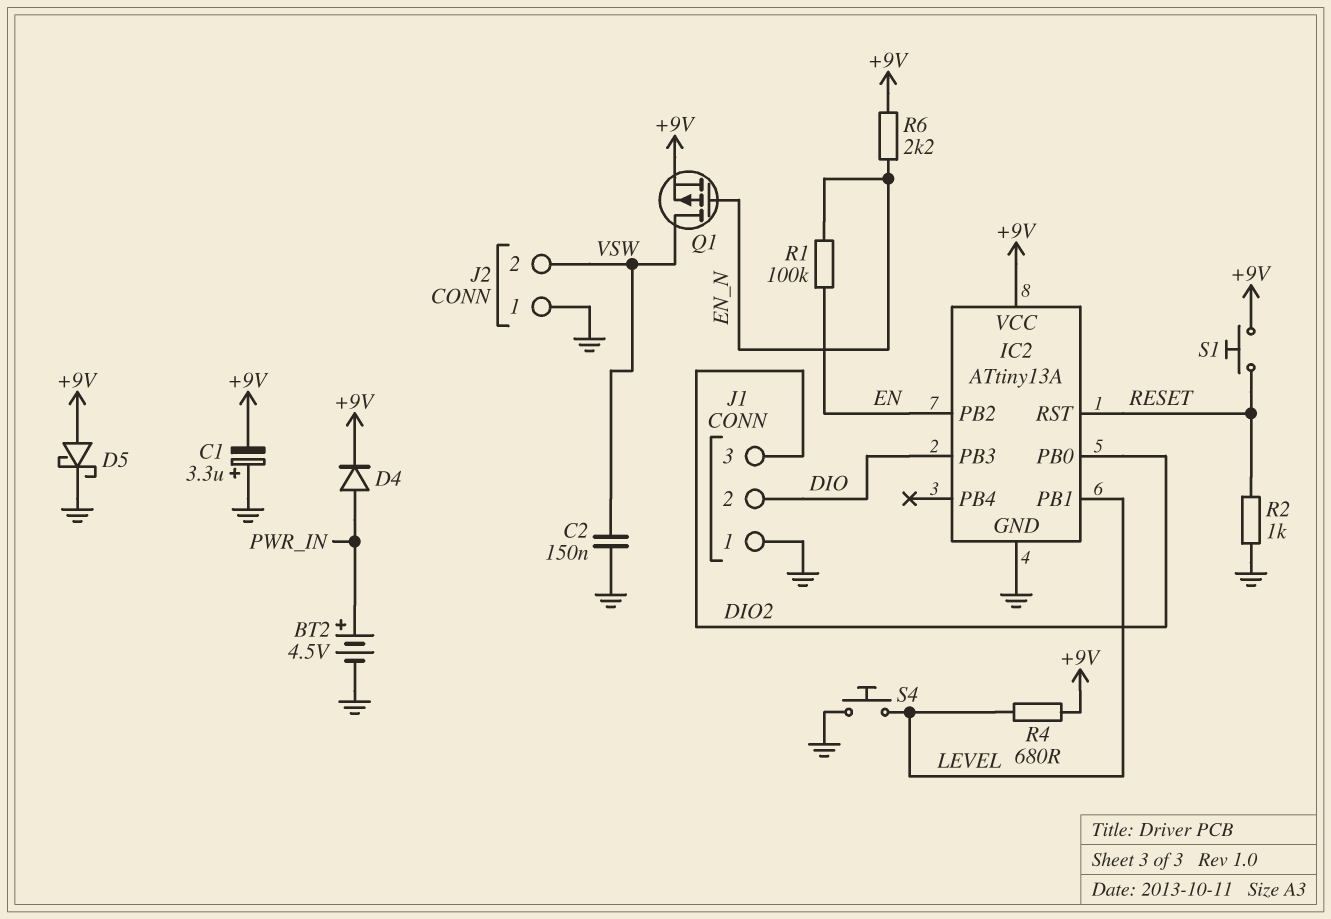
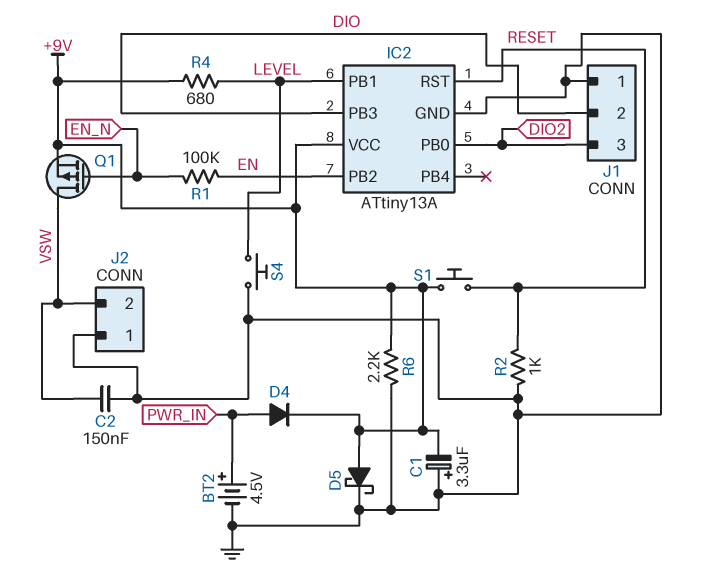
R6: 2.2k (+9V, EN_N) -> 2.2k (+9V, GND)

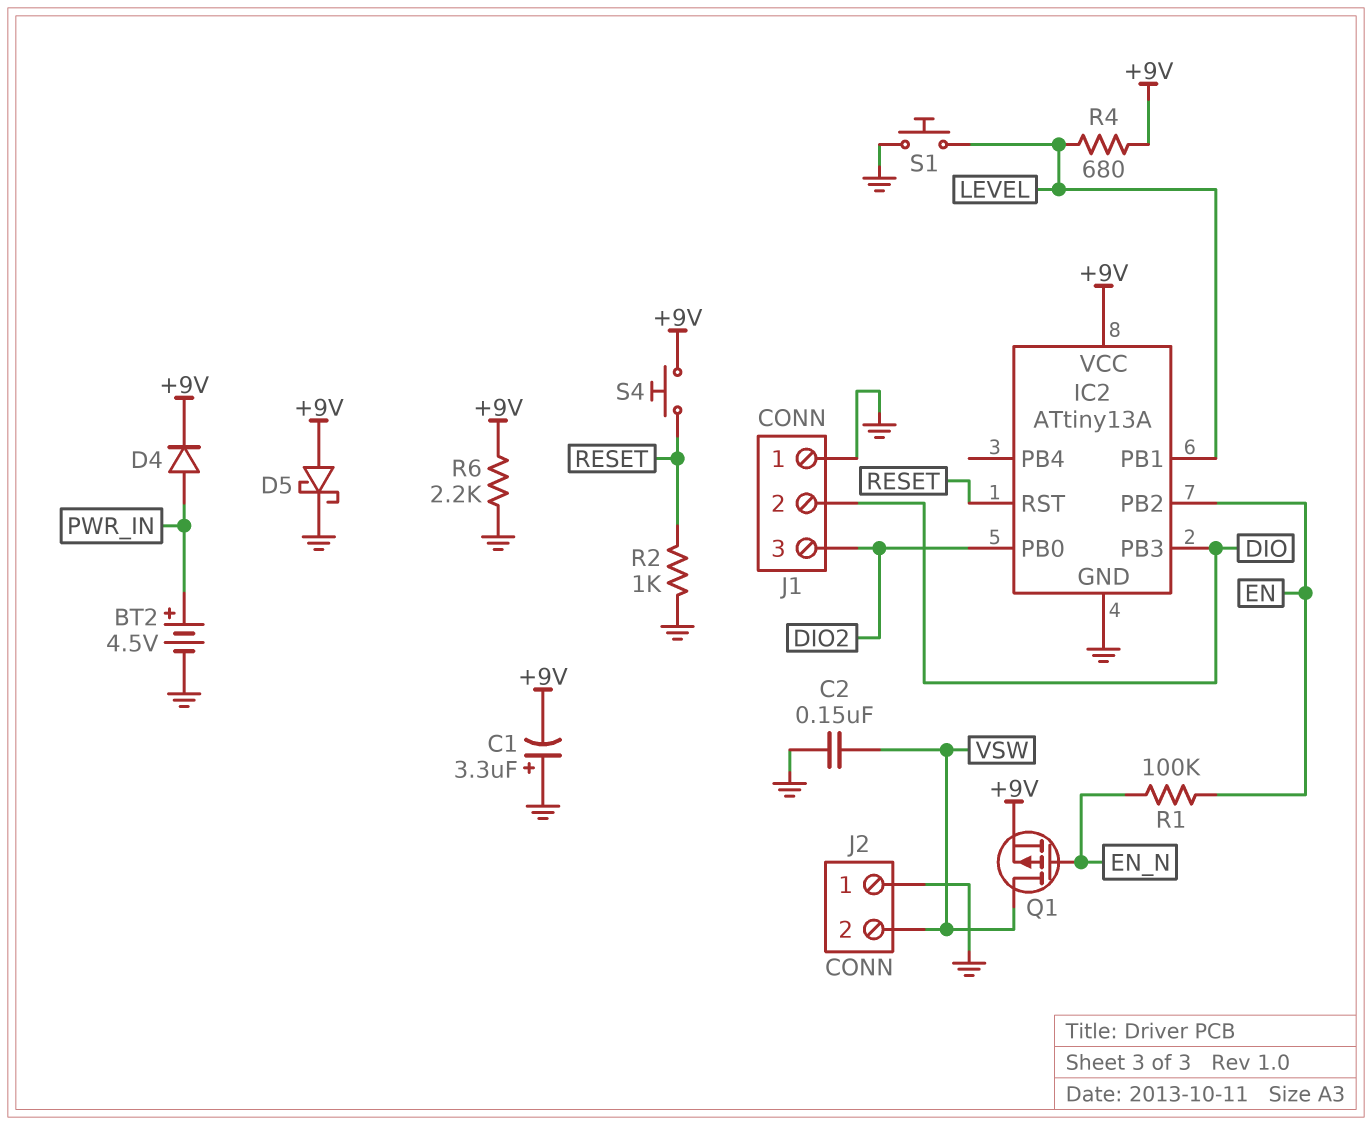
S1: button (+9V, RESET) -> button (GND, LEVEL)
S4: button (GND, LEVEL) -> button (+9V, RESET)

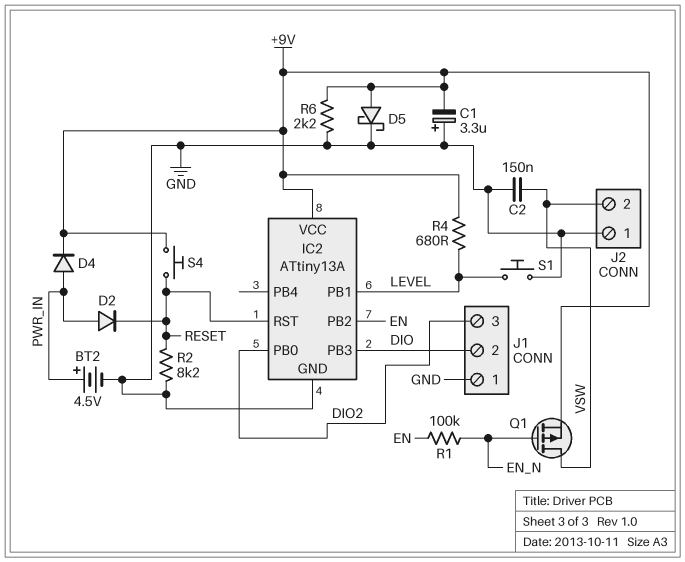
D2: none -> diode (A PWR_IN, K RESET)
R2: 1k (GND, RESET) -> 8.2k (GND, RESET)

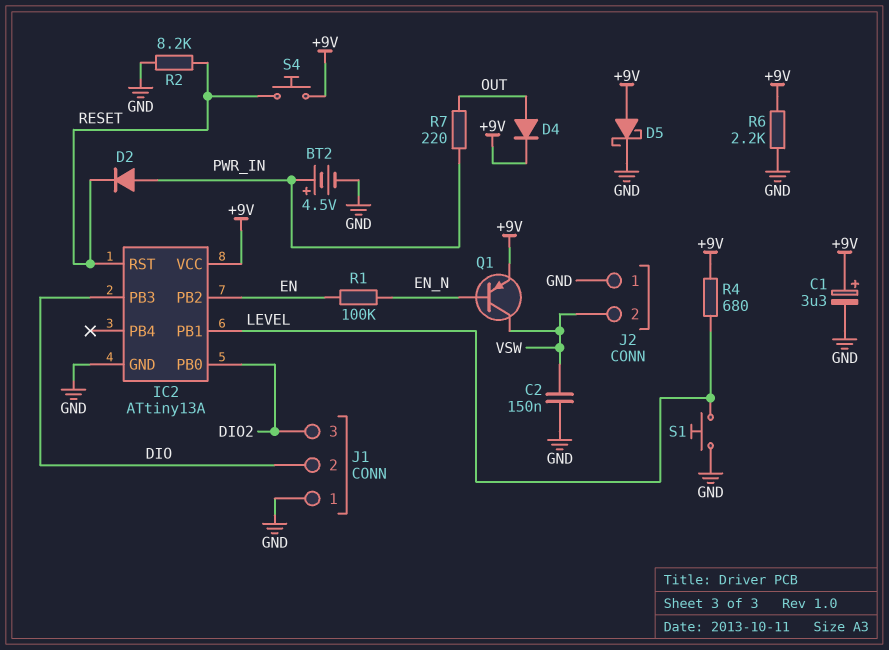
C1: 3.3uF (plus GND, minus +9V) -> 3.3uF (plus +9V, minus GND)
D4: diode (A PWR_IN, K +9V) -> diode (A OUT, K +9V)
Q1: PMOS (G EN_N, D VSW, S +9V) -> PNP (B EN_N, C VSW, E +9V)
R7: none -> 220 (OUT, PWR_IN)

